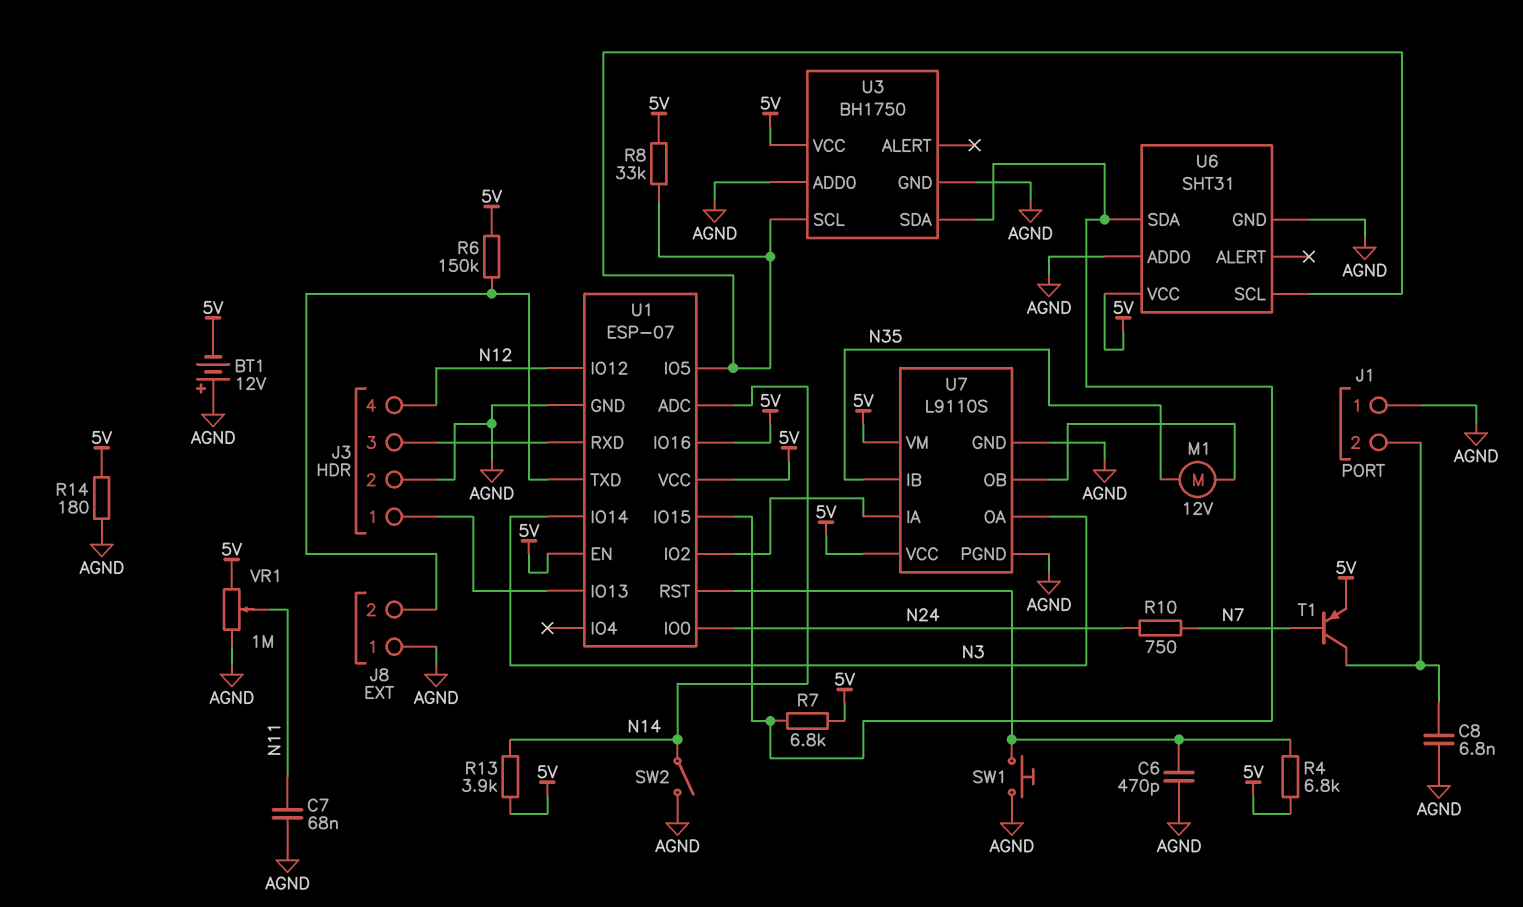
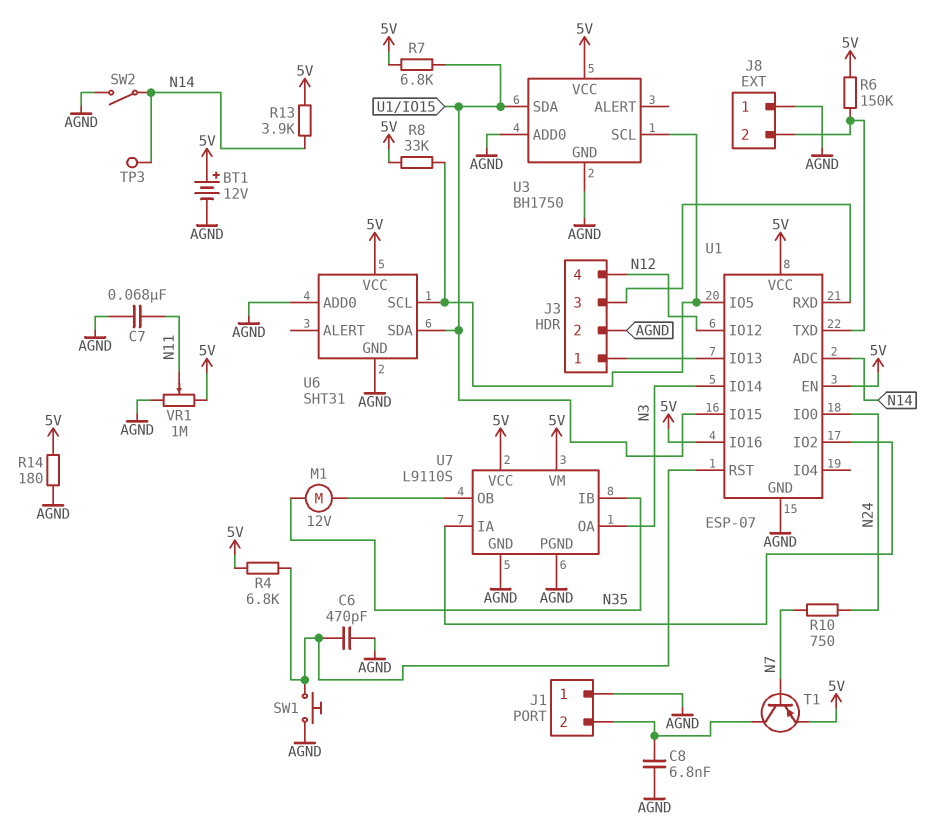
BT1: 12V (plus AGND, minus 5V) -> 12V (plus 5V, minus AGND)
TP3: none -> test point (N14)

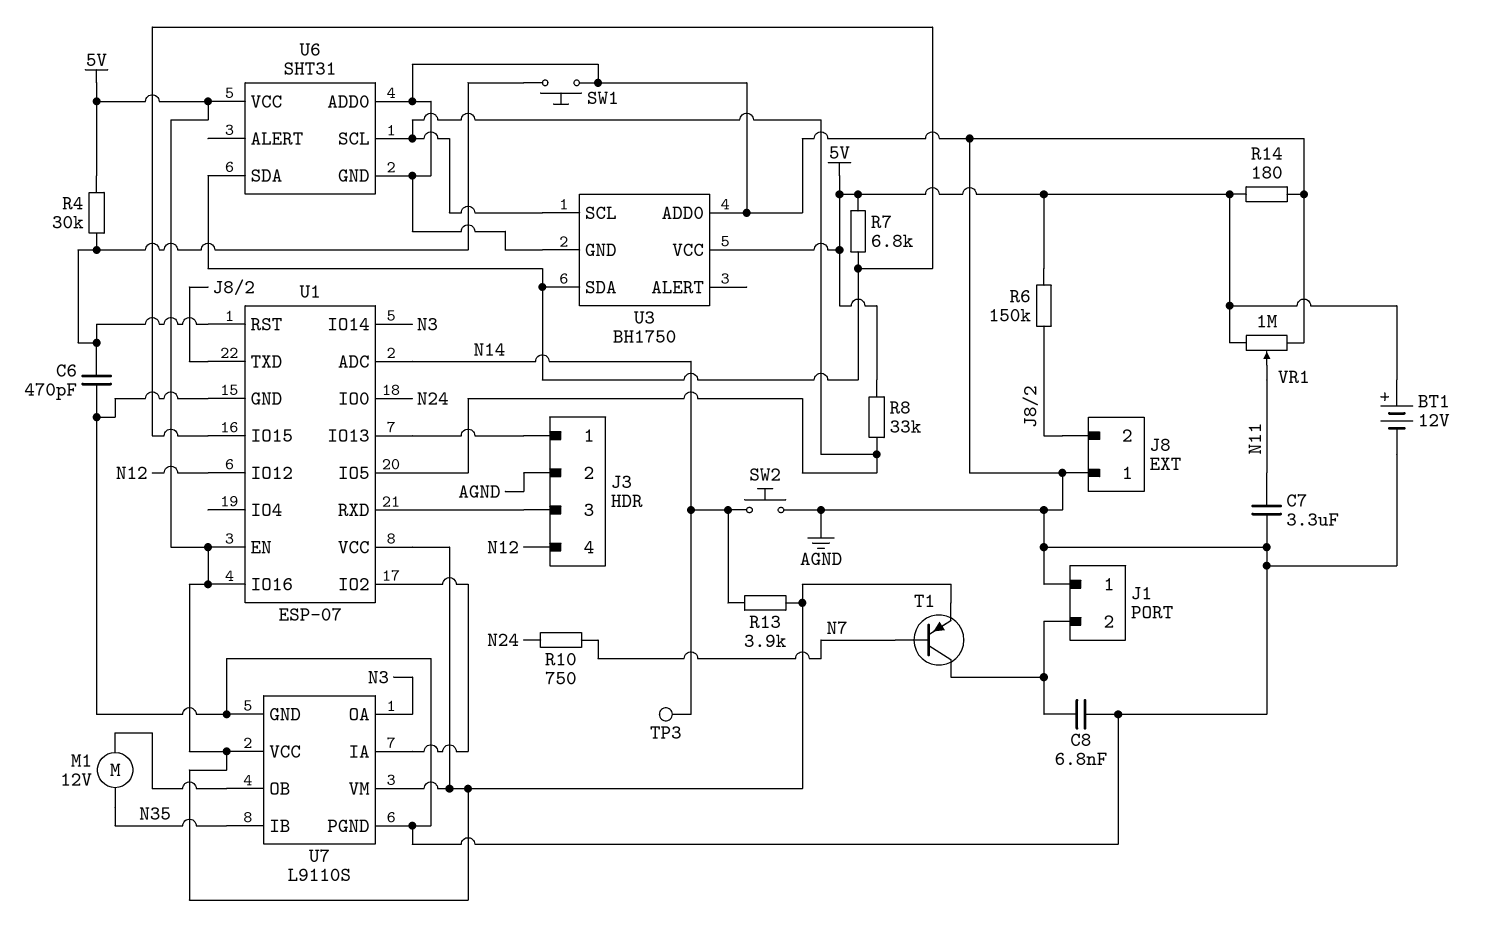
C7: 68nF (AGND, N11) -> 3.3uF (AGND, N11)
R4: 6.8k (5V, U1/RST) -> 30k (5V, U1/RST)
SW2: switch (AGND, N14) -> button (AGND, N14)

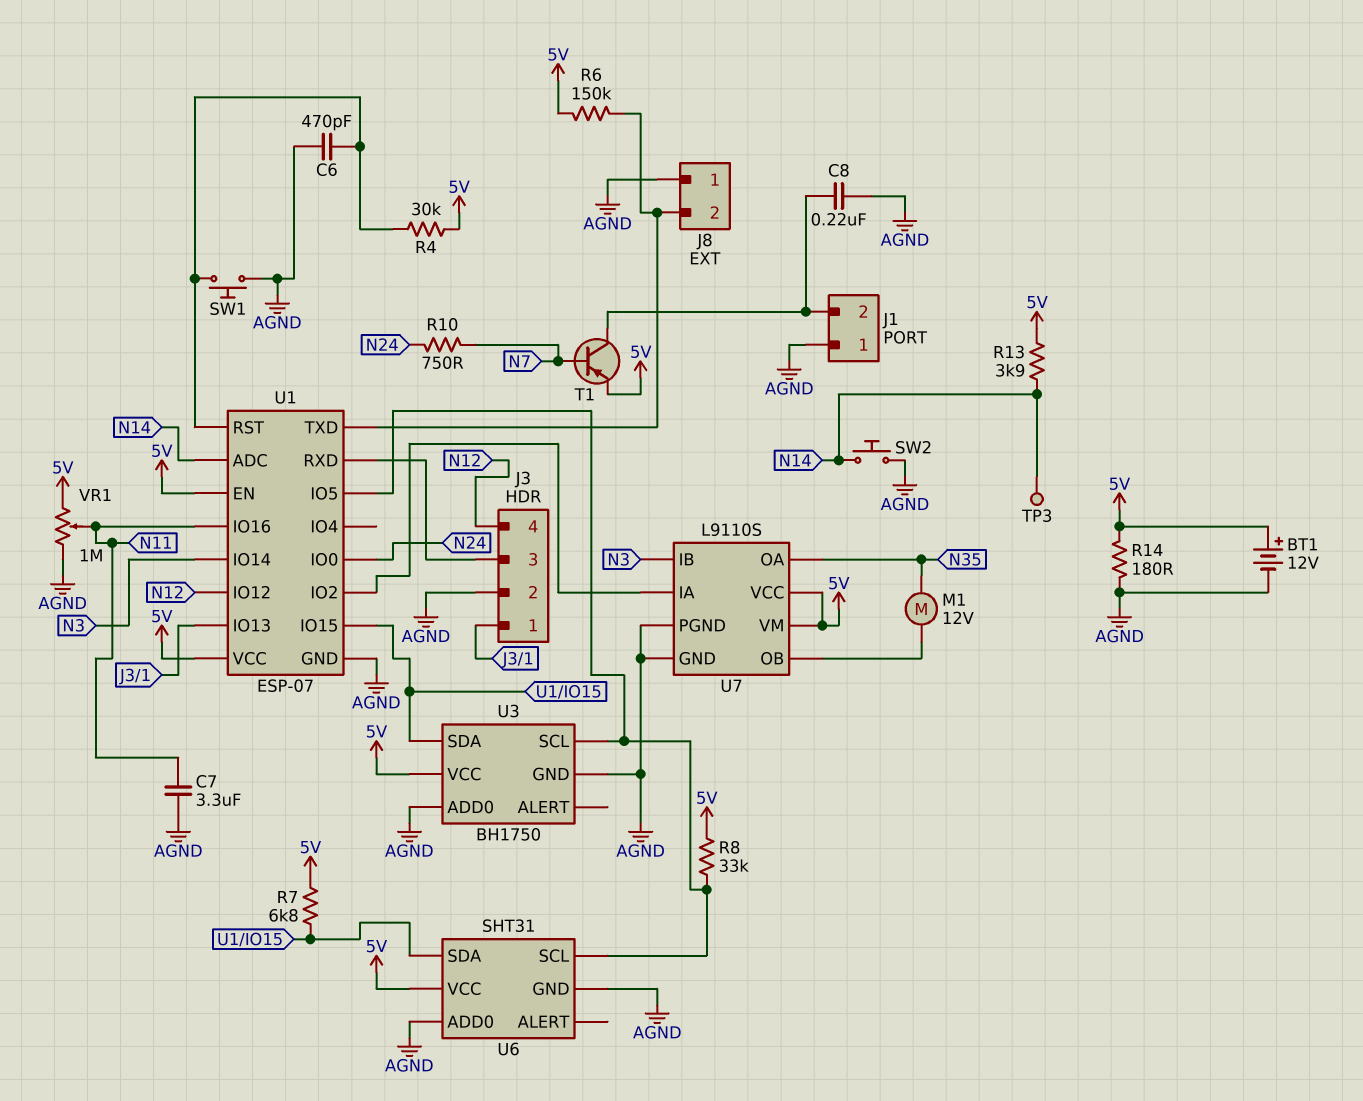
C8: 6.8nF (AGND, J1/2) -> 220nF (AGND, J1/2)
U1 pin IO16: 5V -> N11
U7 pin IB: N35 -> N3
U7 pin OA: N3 -> N35

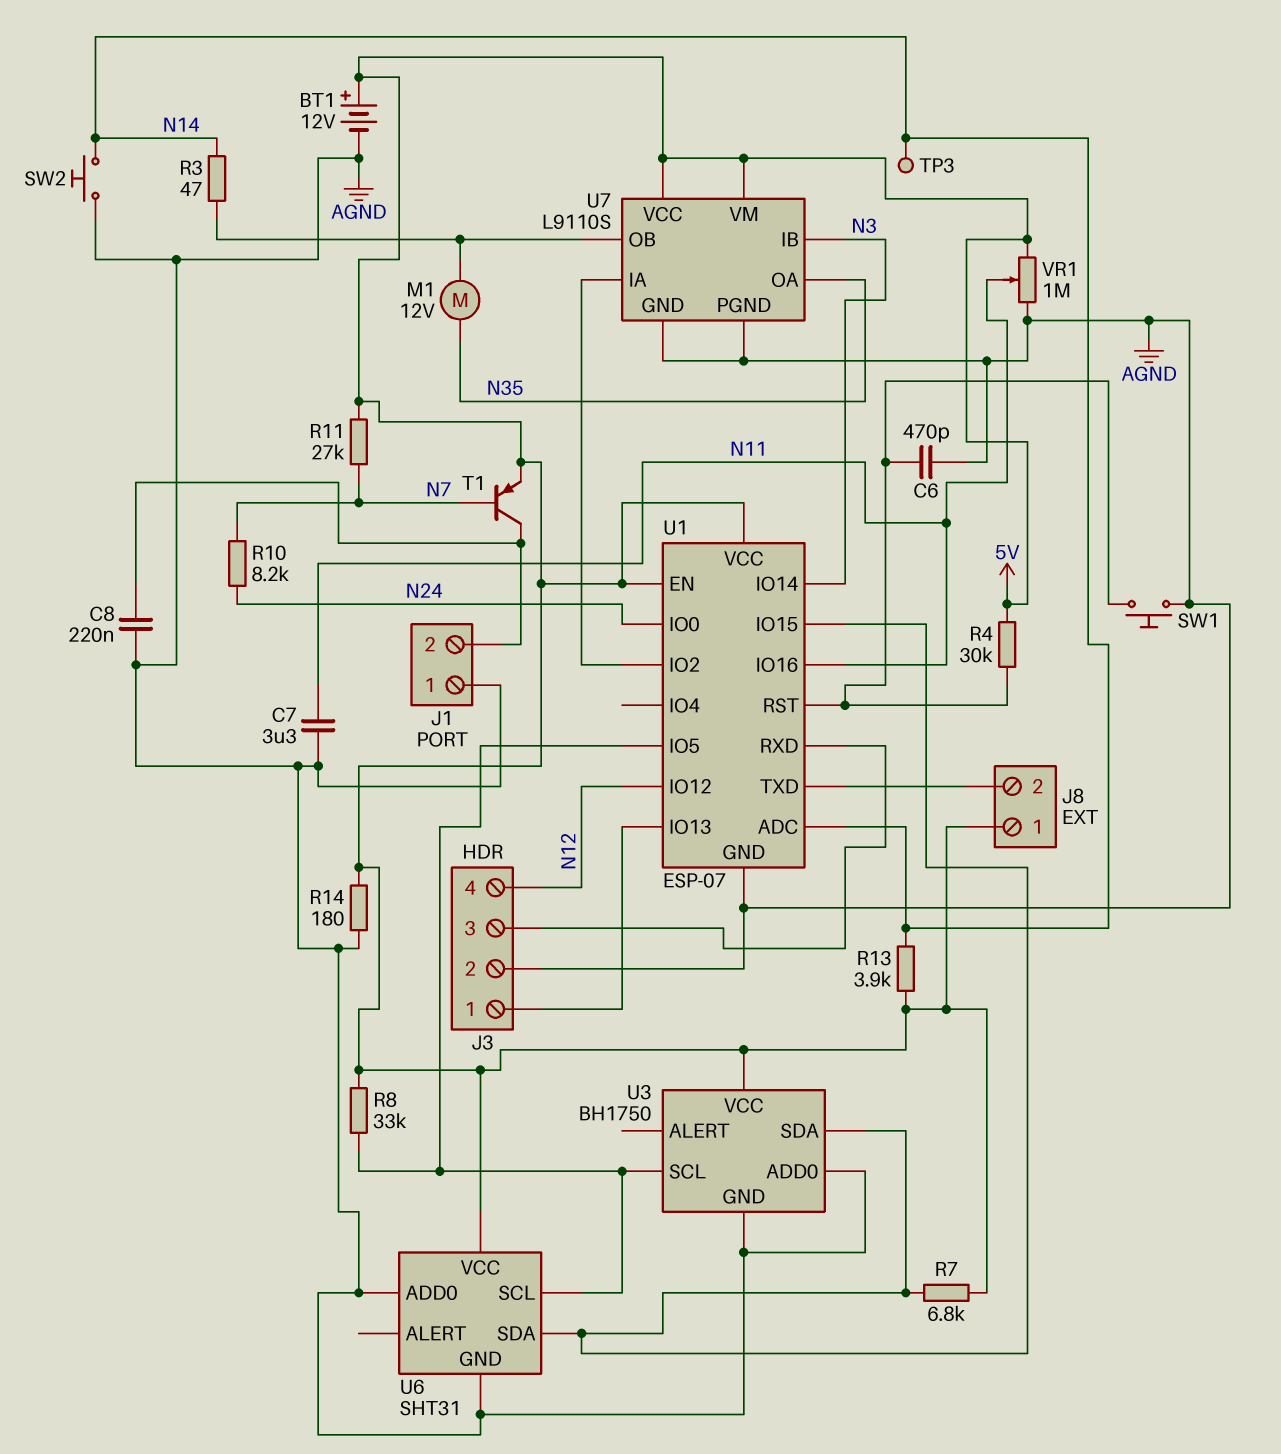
J8 pin 1: AGND -> 5V
R3: none -> 47 (N14, U7/OB)
R6: 150k (5V, J8/2) -> none
R10: 750 (N7, N24) -> 8.2k (N7, N24)
R11: none -> 27k (5V, N7)

